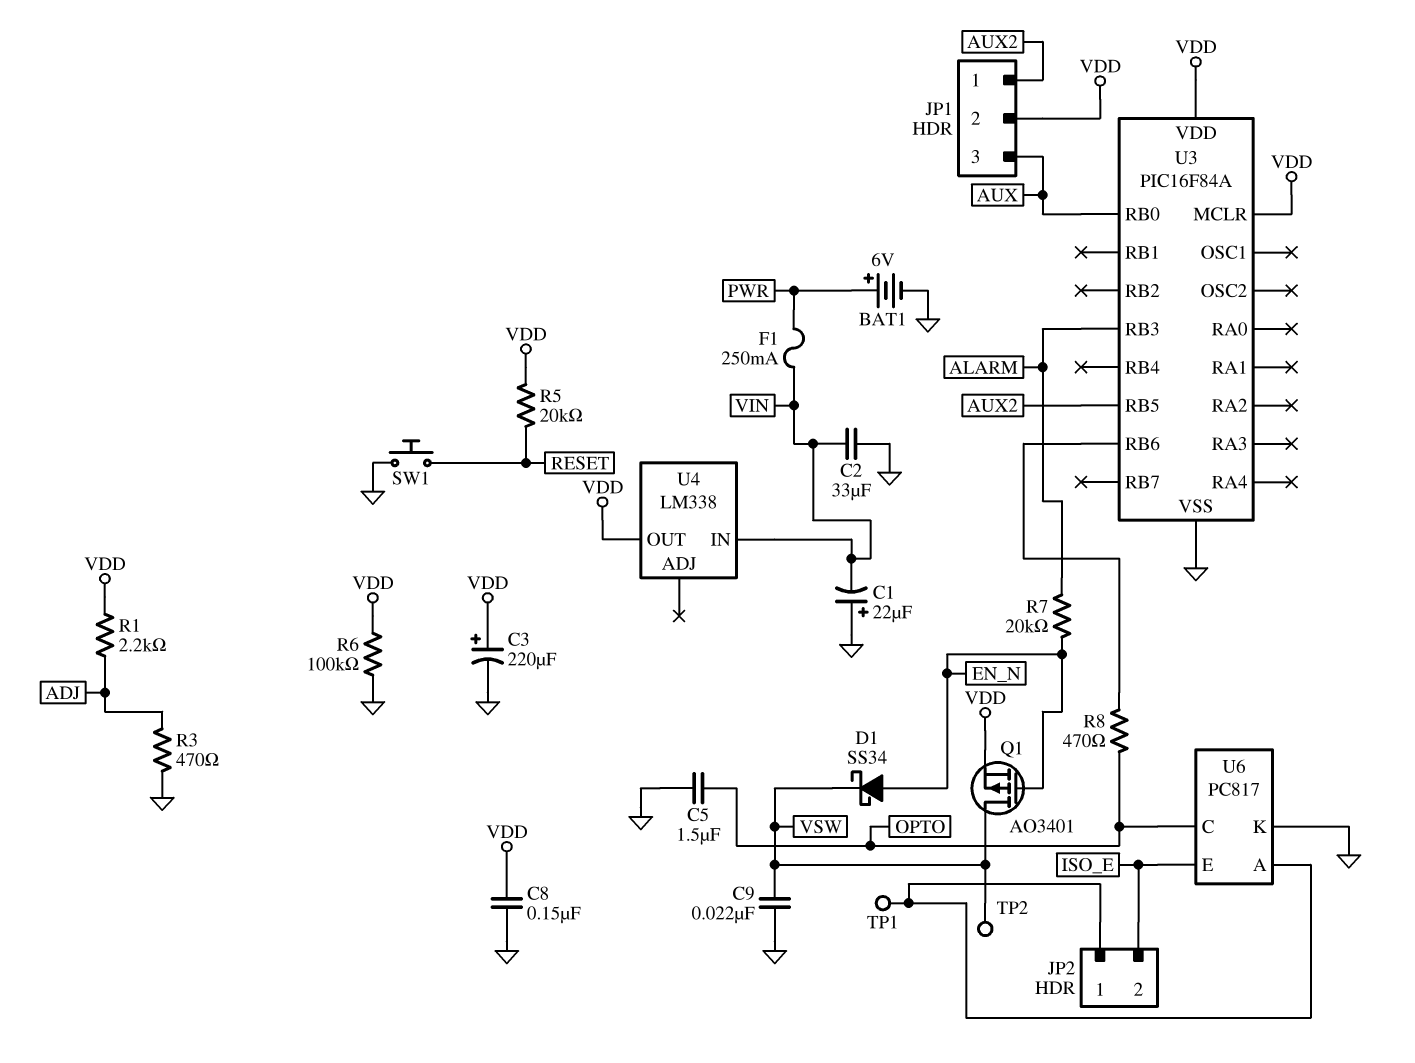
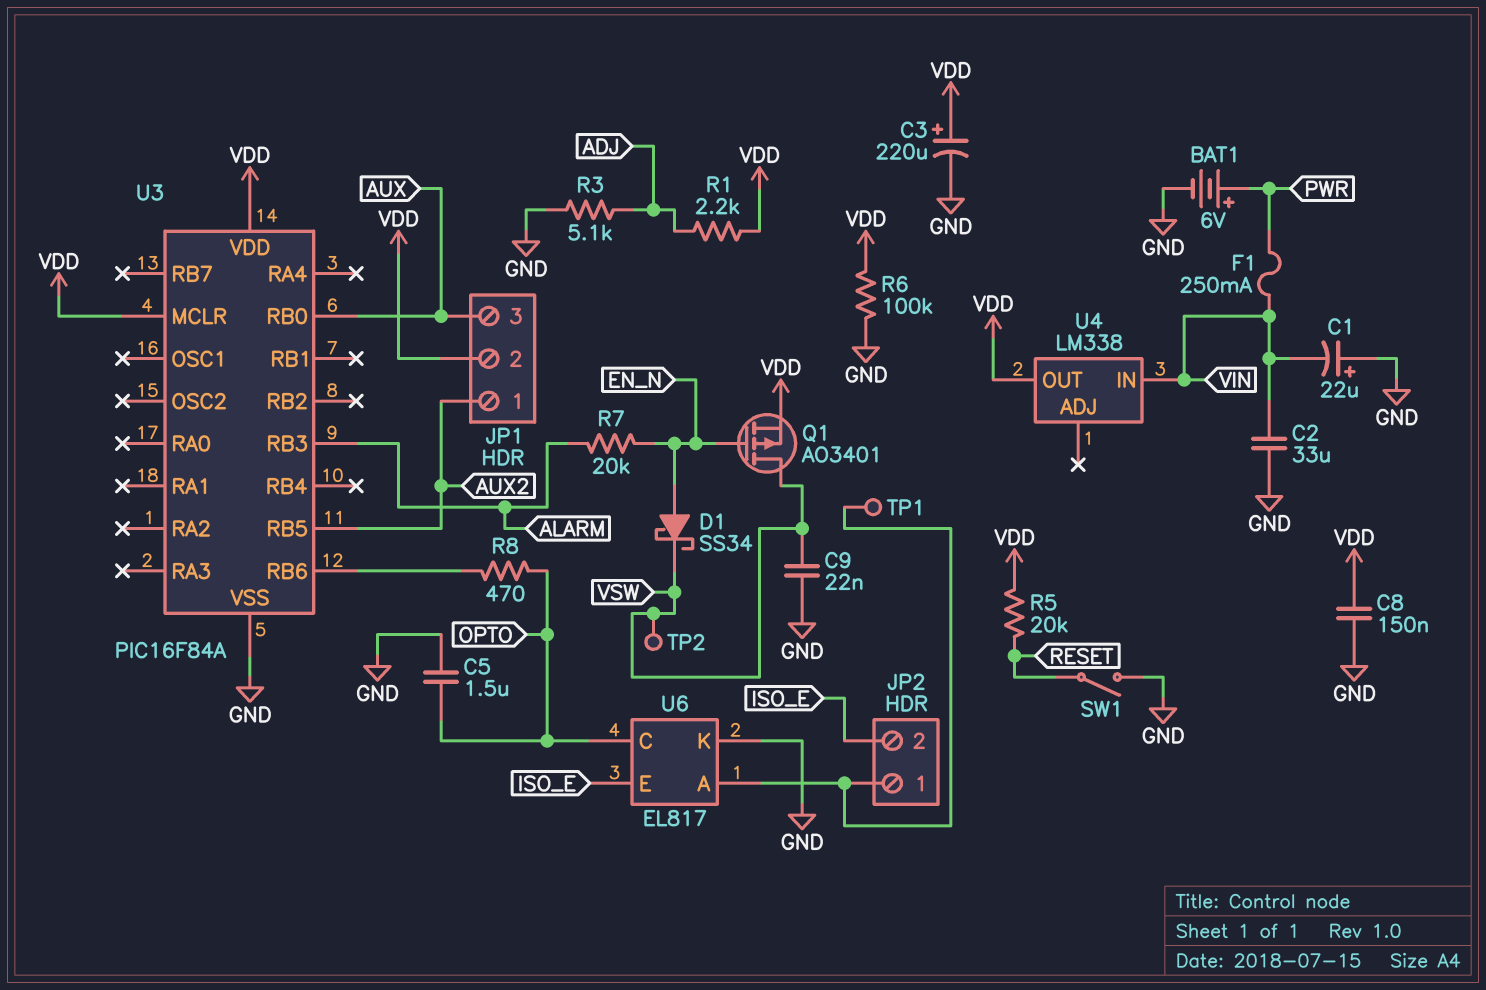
R3: 470 (ADJ, GND) -> 5.1k (ADJ, GND)
SW1: button (GND, RESET) -> switch (GND, RESET)
U6: PC817 -> EL817

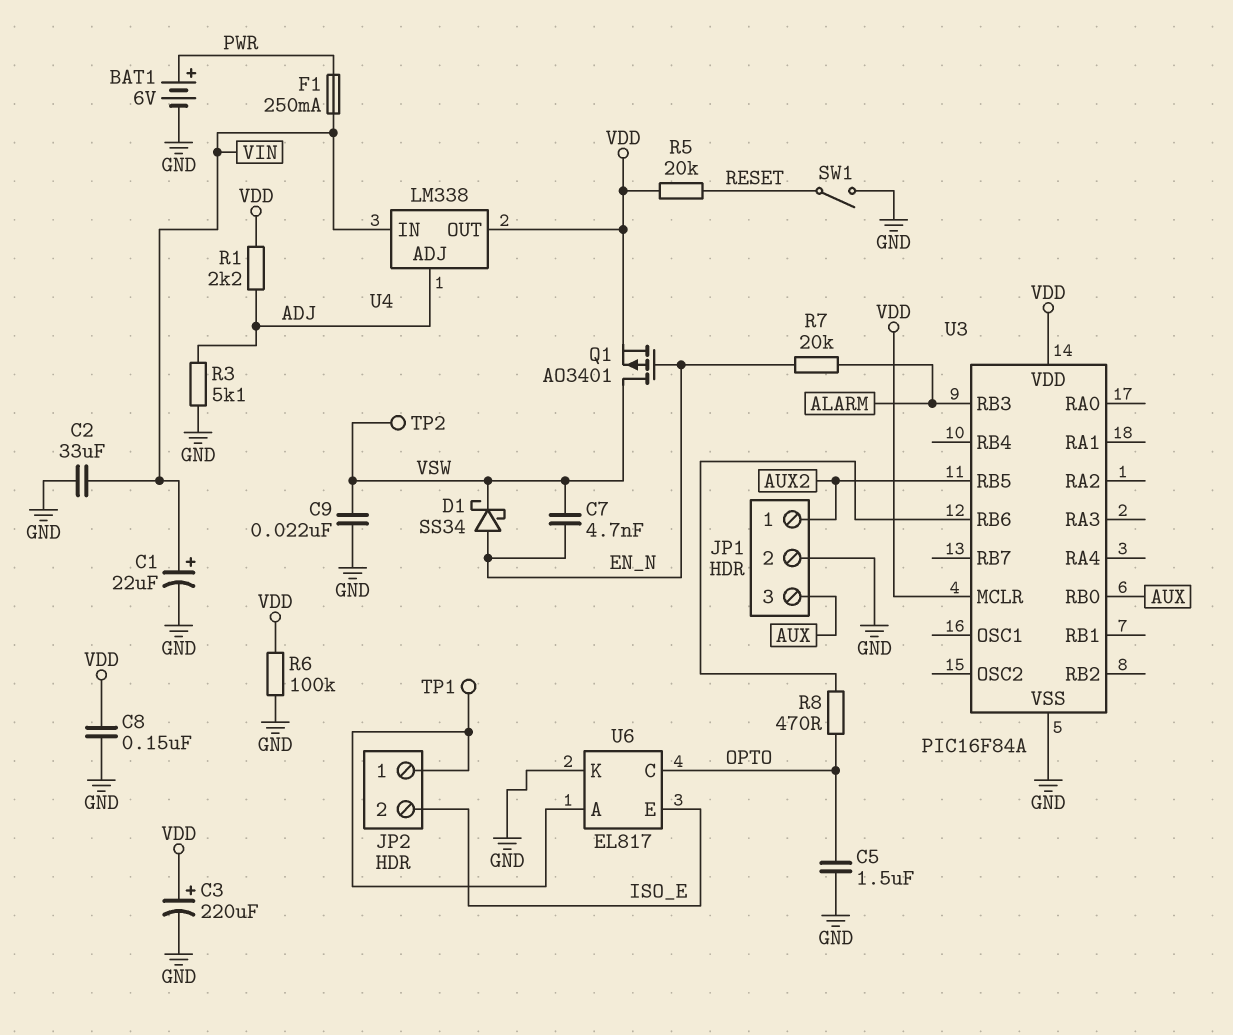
C1: 22uF (plus GND, minus VIN) -> 22uF (plus VIN, minus GND)
C7: none -> 4.7nF (EN_N, VSW)
JP1 pin 2: VDD -> GND
U4 pin ADJ: none -> ADJ

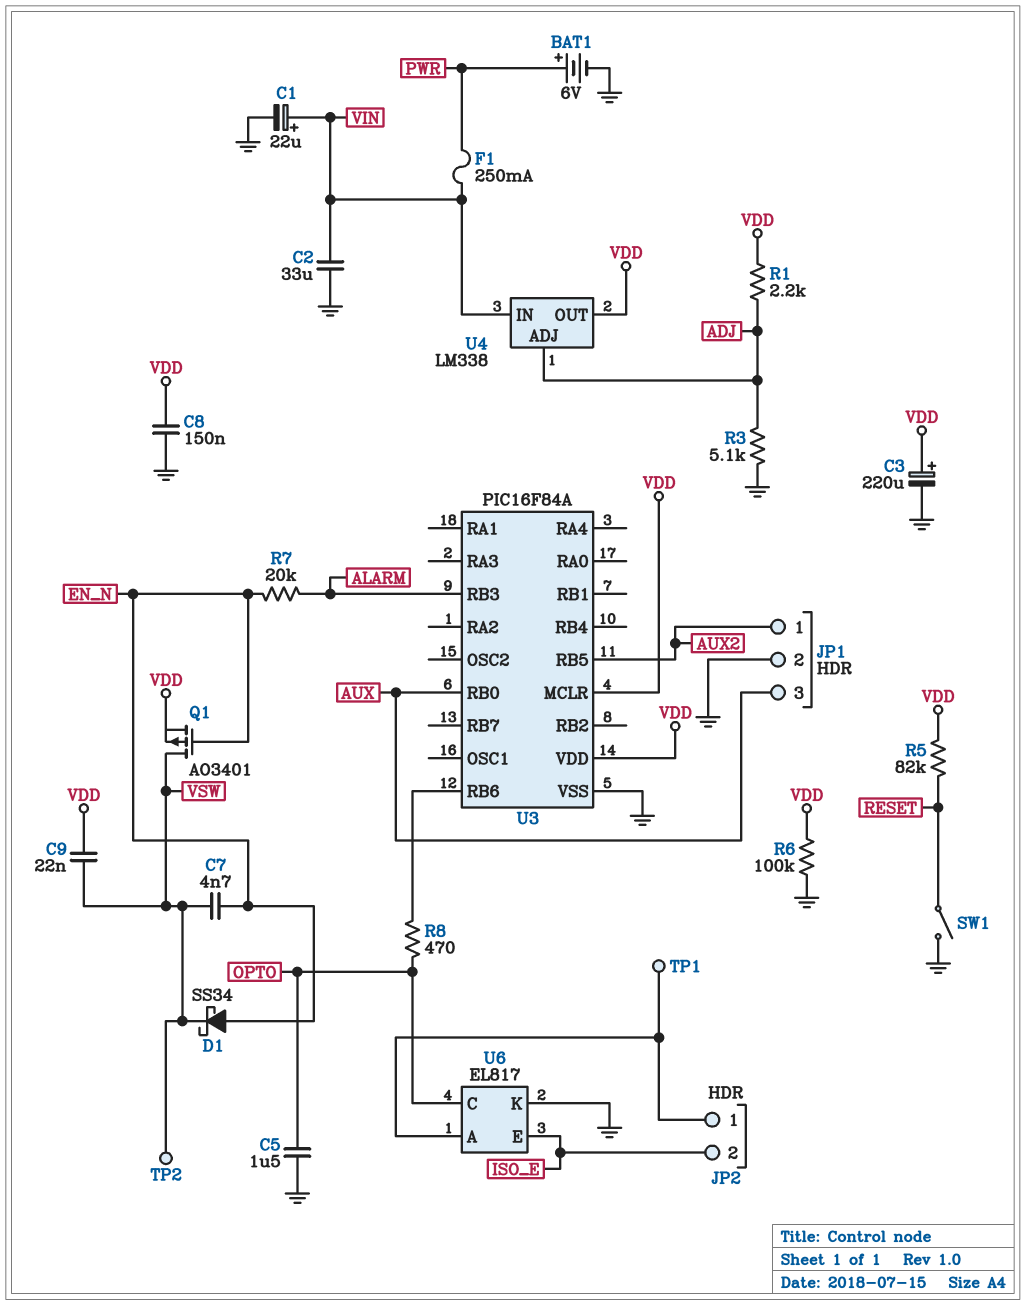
C9: 22nF (GND, VSW) -> 22nF (VDD, VSW)
R5: 20k (RESET, VDD) -> 82k (RESET, VDD)

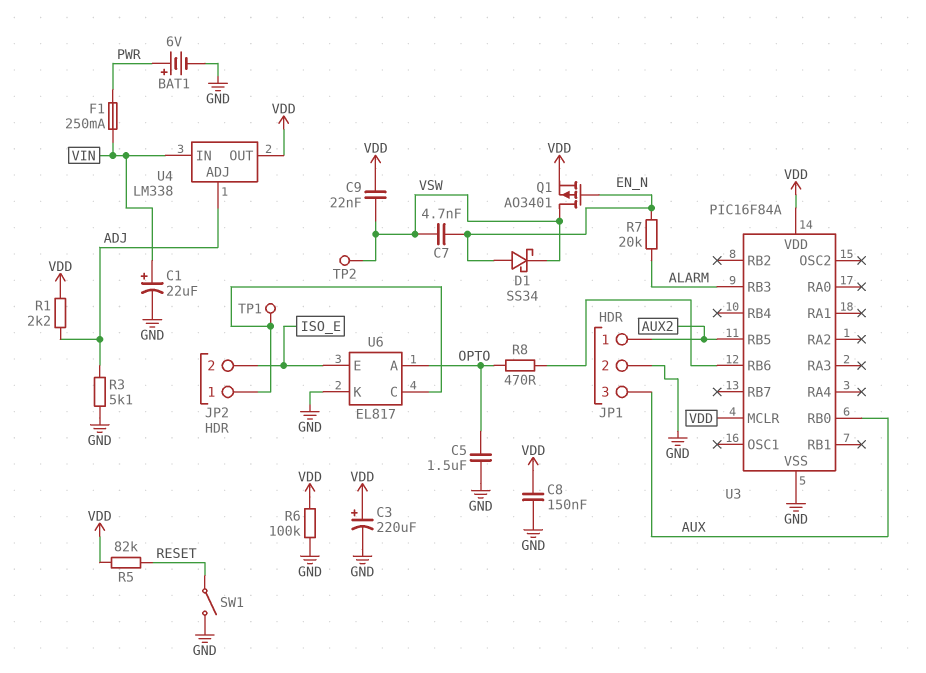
C2: 33uF (GND, VIN) -> none
U6 pin A: JP2/1 -> OPTO
U6 pin C: OPTO -> JP2/1

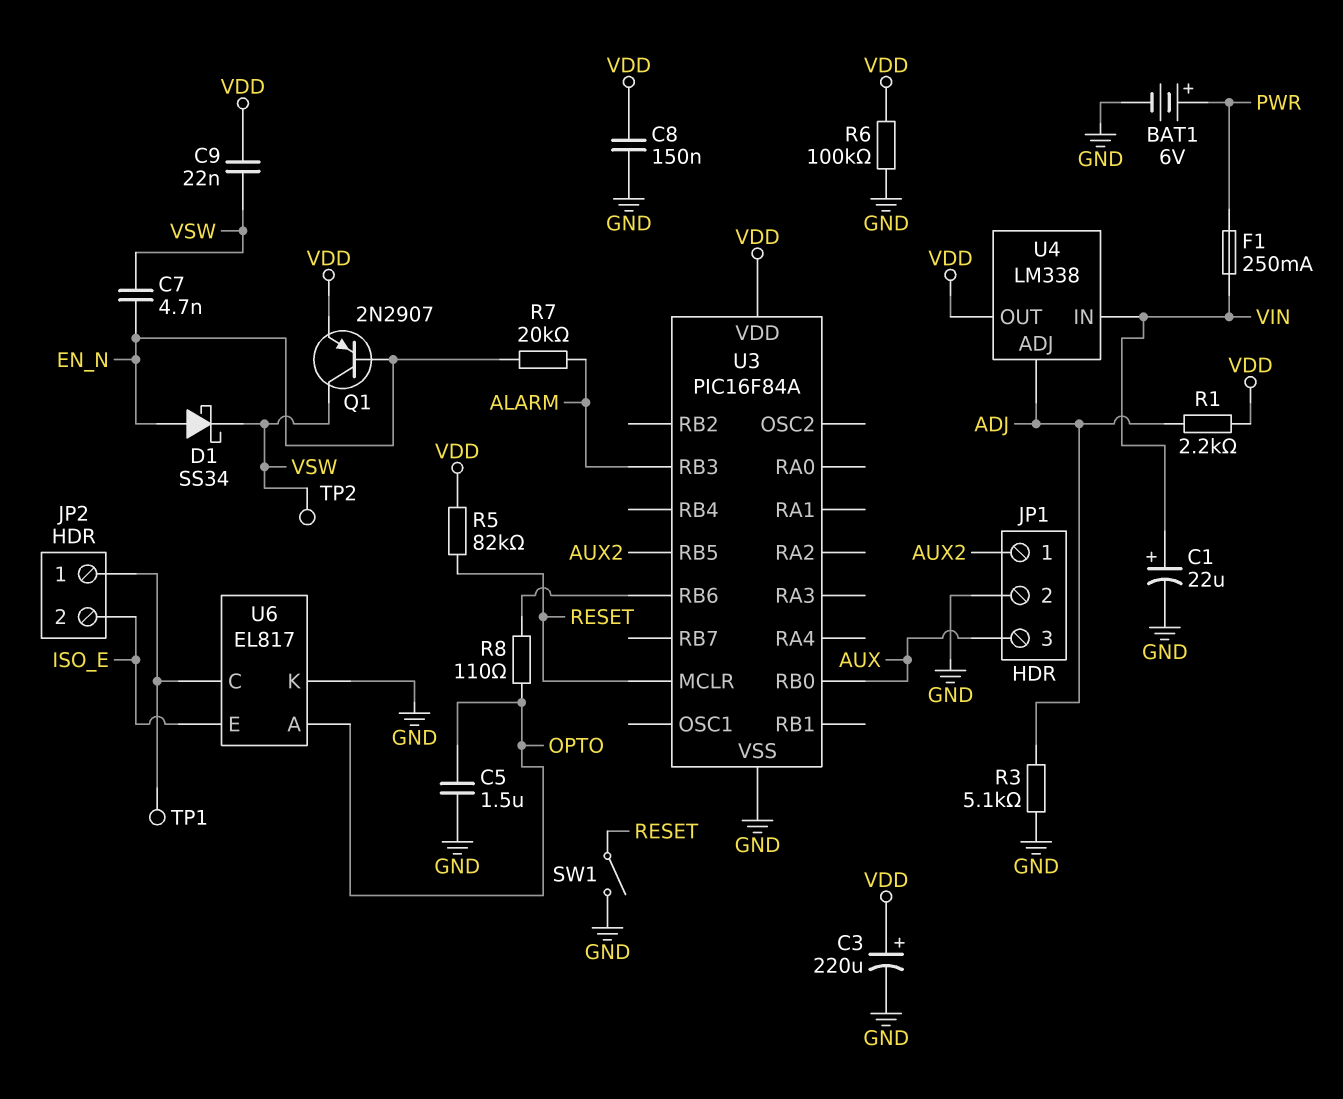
Q1: PMOS AO3401 (G EN_N, D VSW, S VDD) -> PNP 2N2907 (B EN_N, C VSW, E VDD)
R8: 470 (OPTO, U3/RB6) -> 110 (OPTO, U3/RB6)
U3 pin MCLR: VDD -> RESET

